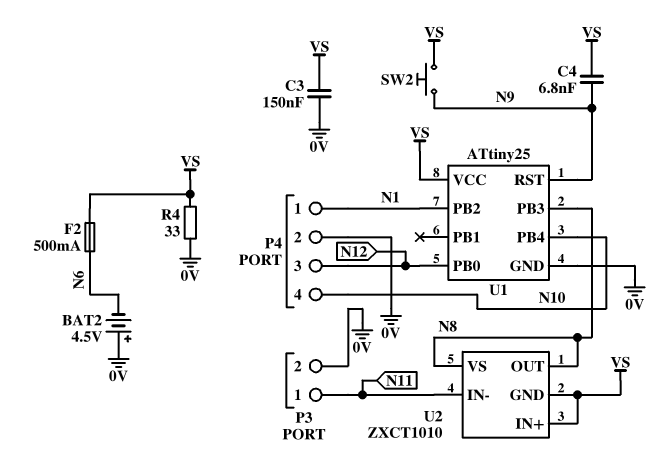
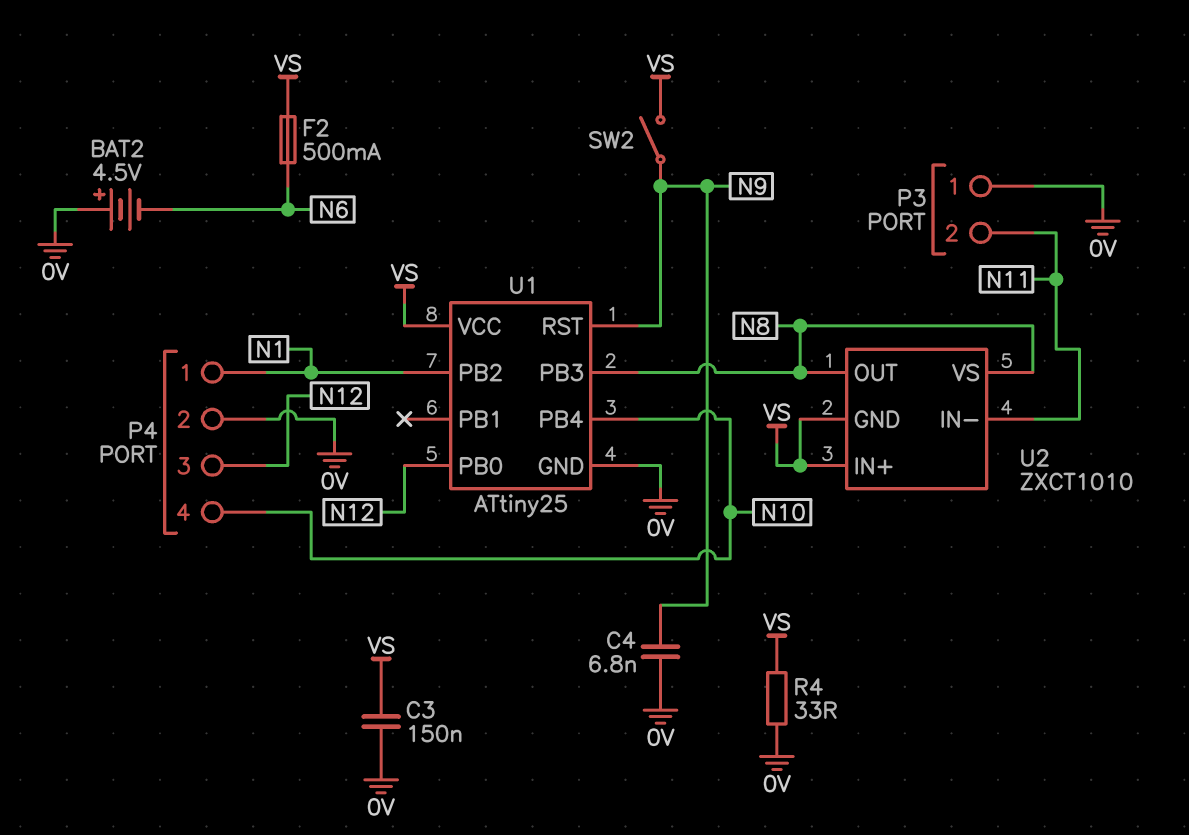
C4: 6.8nF (N9, VS) -> 6.8nF (0V, N9)
P3 pin 1: N11 -> 0V
P3 pin 2: 0V -> N11
SW2: button (N9, VS) -> switch (N9, VS)

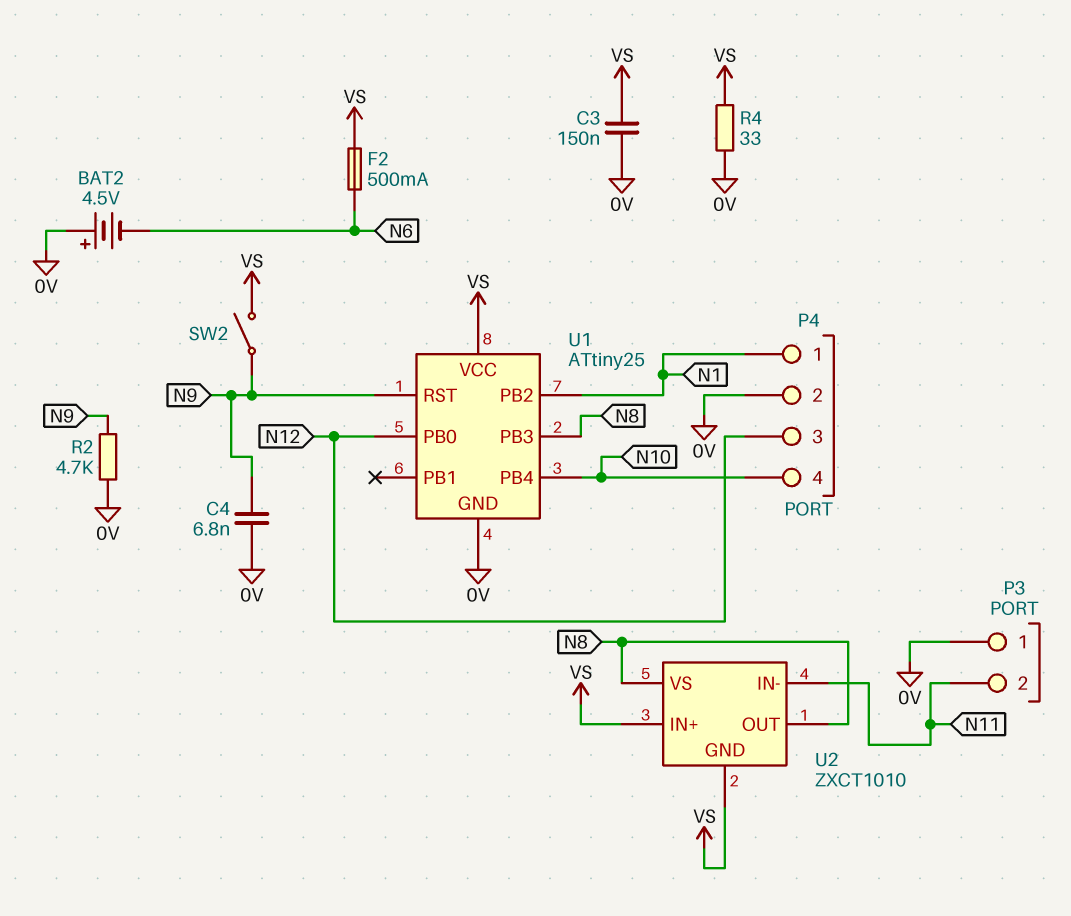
R2: none -> 4.7k (0V, N9)

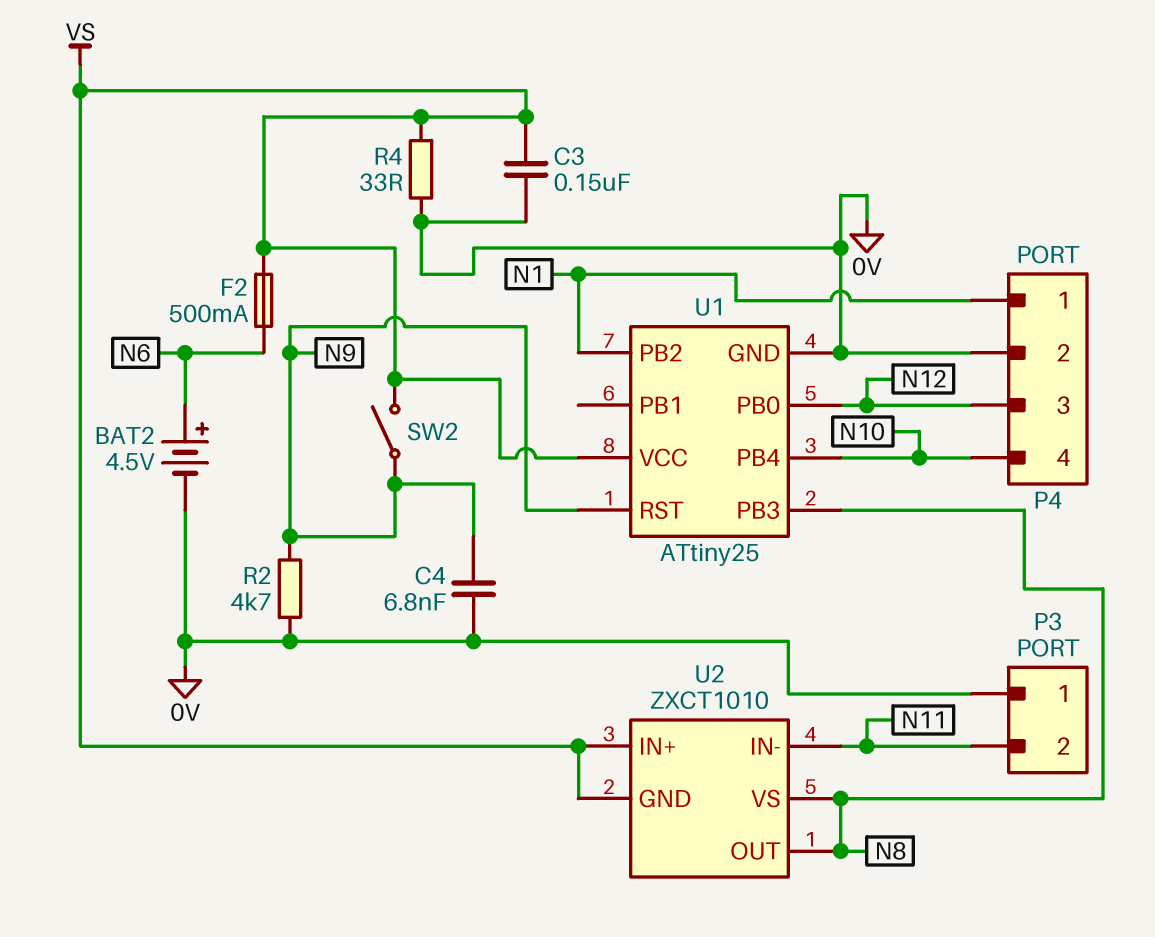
BAT2: 4.5V (plus 0V, minus N6) -> 4.5V (plus N6, minus 0V)

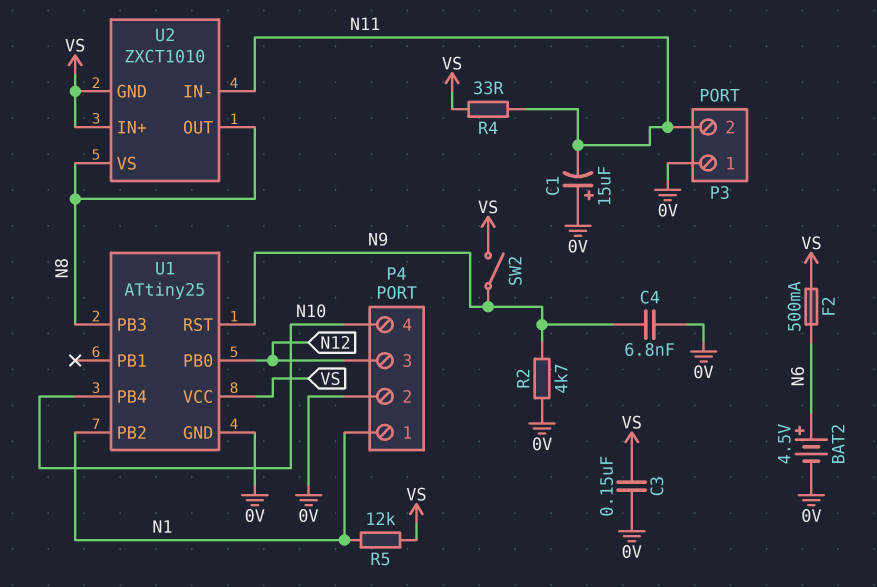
C1: none -> 15uF (plus 0V, minus N11)
R4: 33 (0V, VS) -> 33 (N11, VS)
R5: none -> 12k (N1, VS)

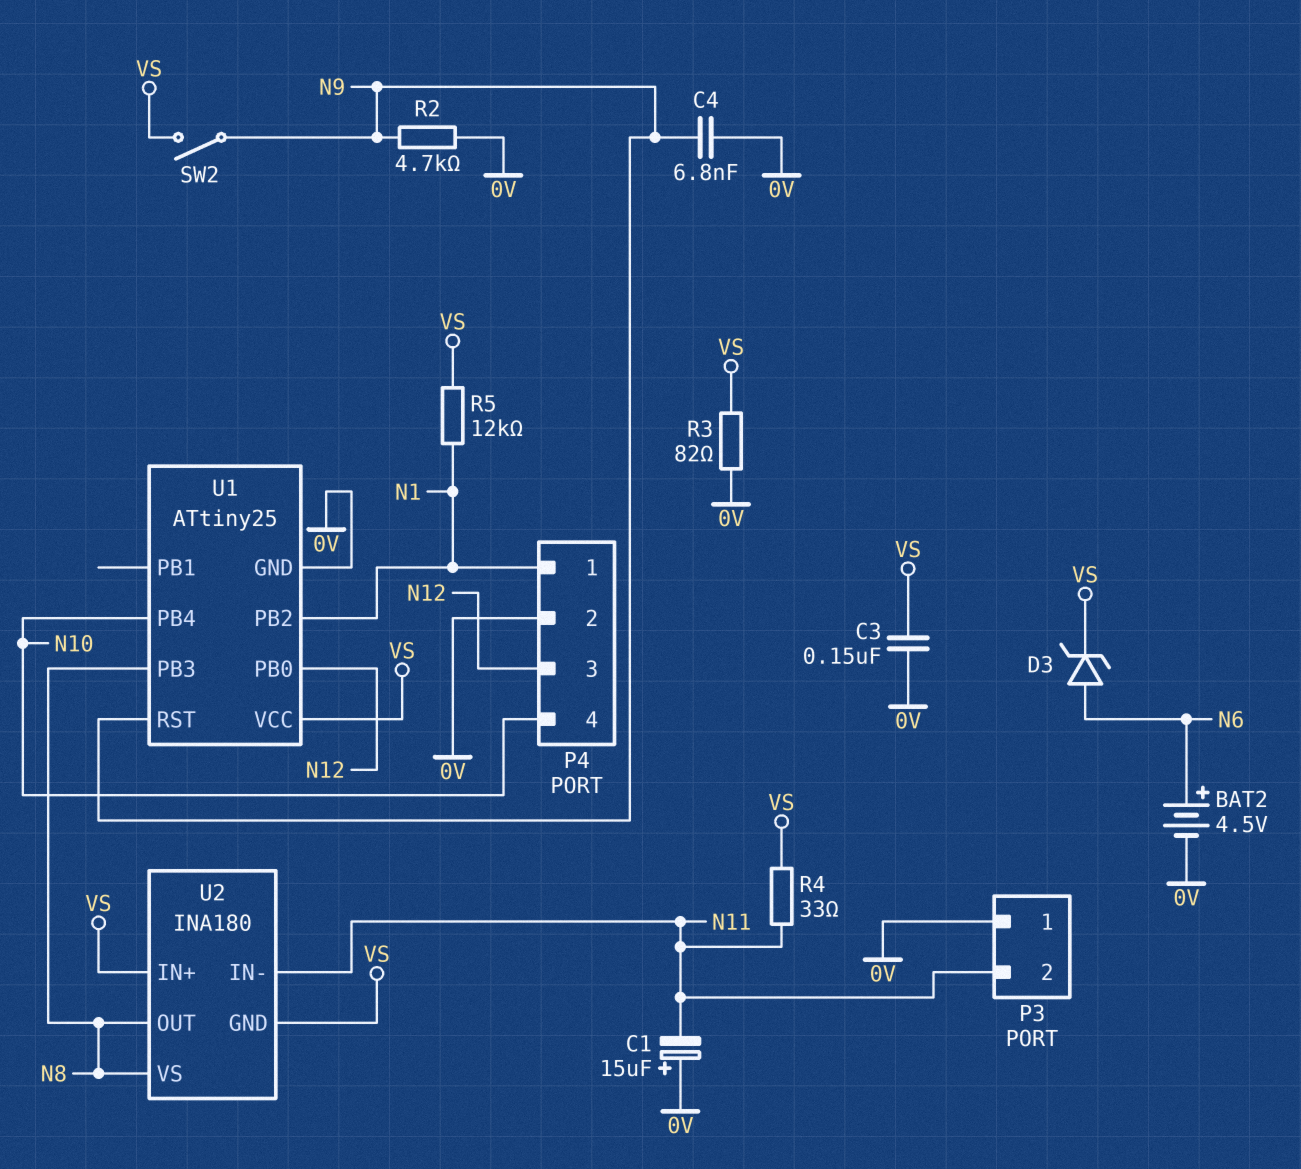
D3: none -> zener (A N6, K VS)
F2: 500mA (N6, VS) -> none
R3: none -> 82 (0V, VS)
U2: ZXCT1010 -> INA180

